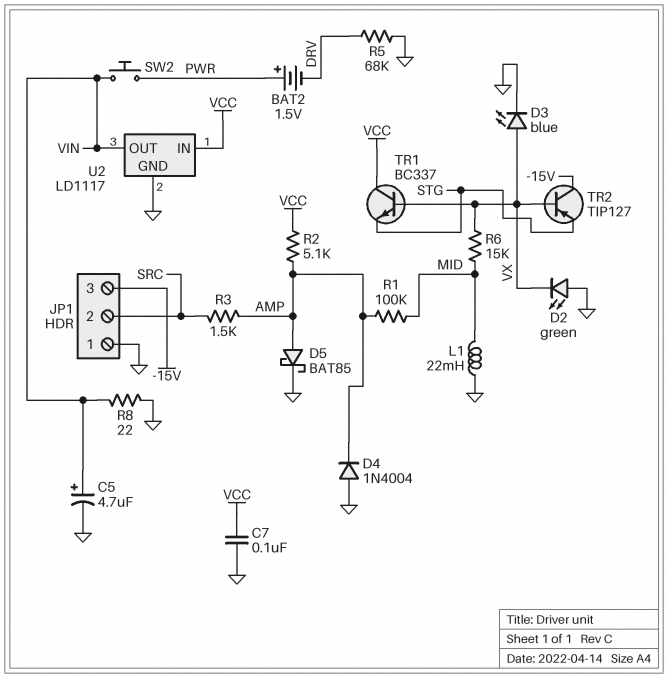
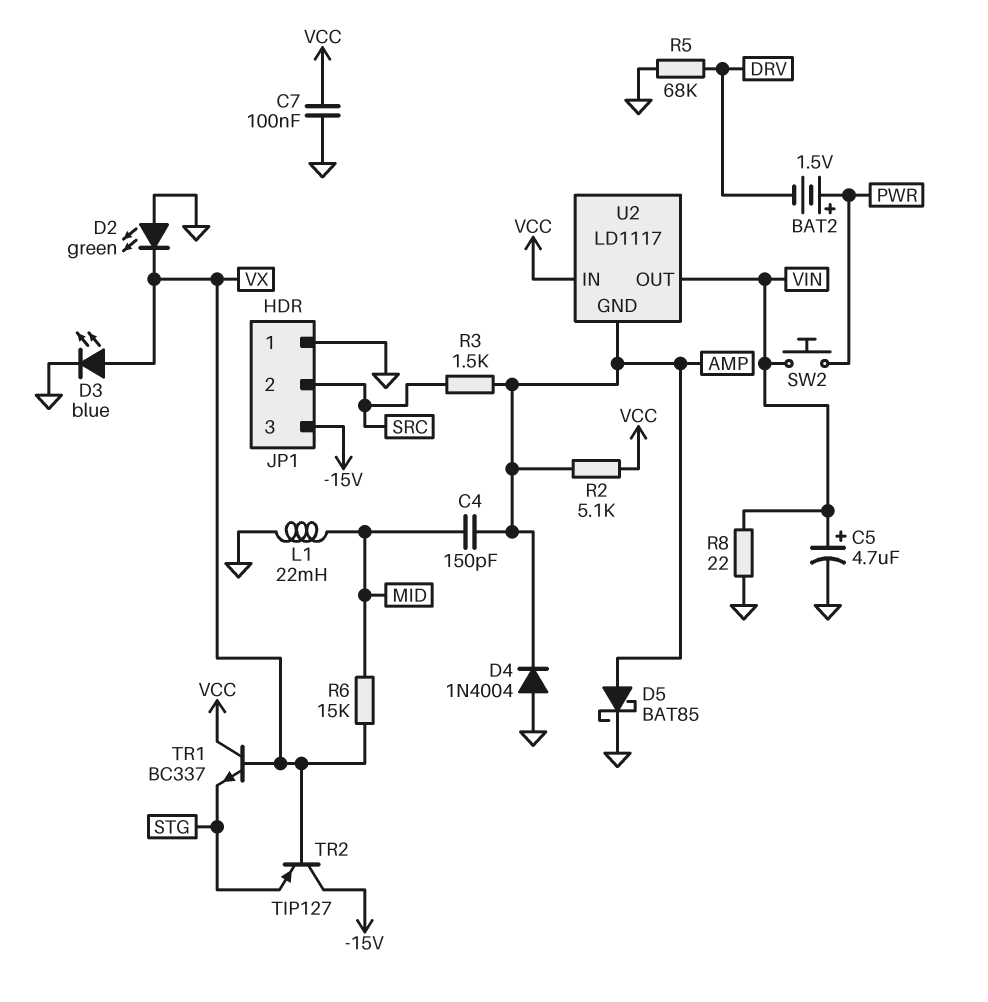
C4: none -> 150pF (AMP, MID)
R1: 100k (AMP, MID) -> none
U2 pin GND: GND -> AMP

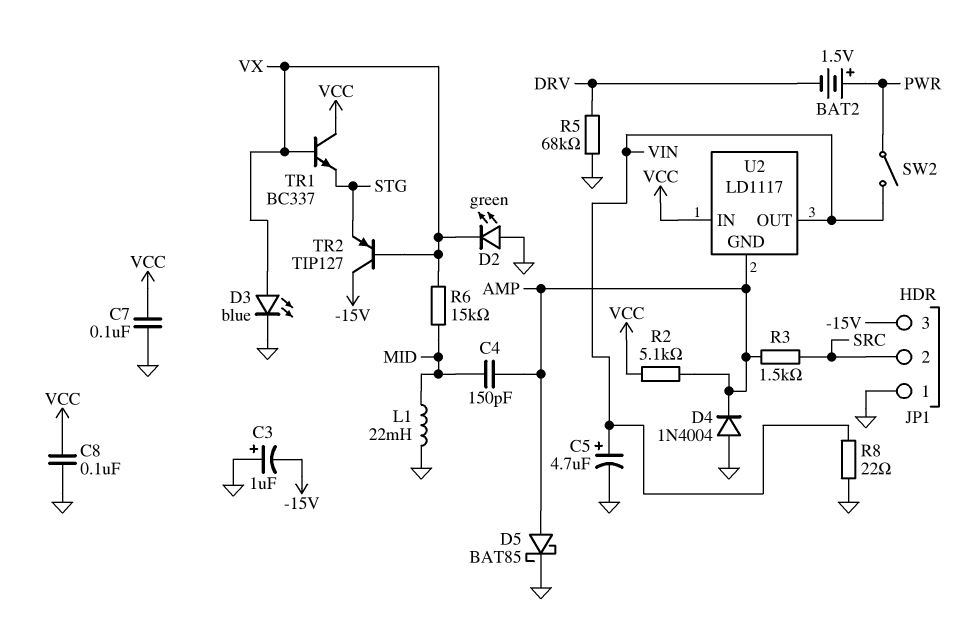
C3: none -> 1uF (plus GND, minus -15V)
C8: none -> 100nF (GND, VCC)
SW2: button (PWR, VIN) -> switch (PWR, VIN)

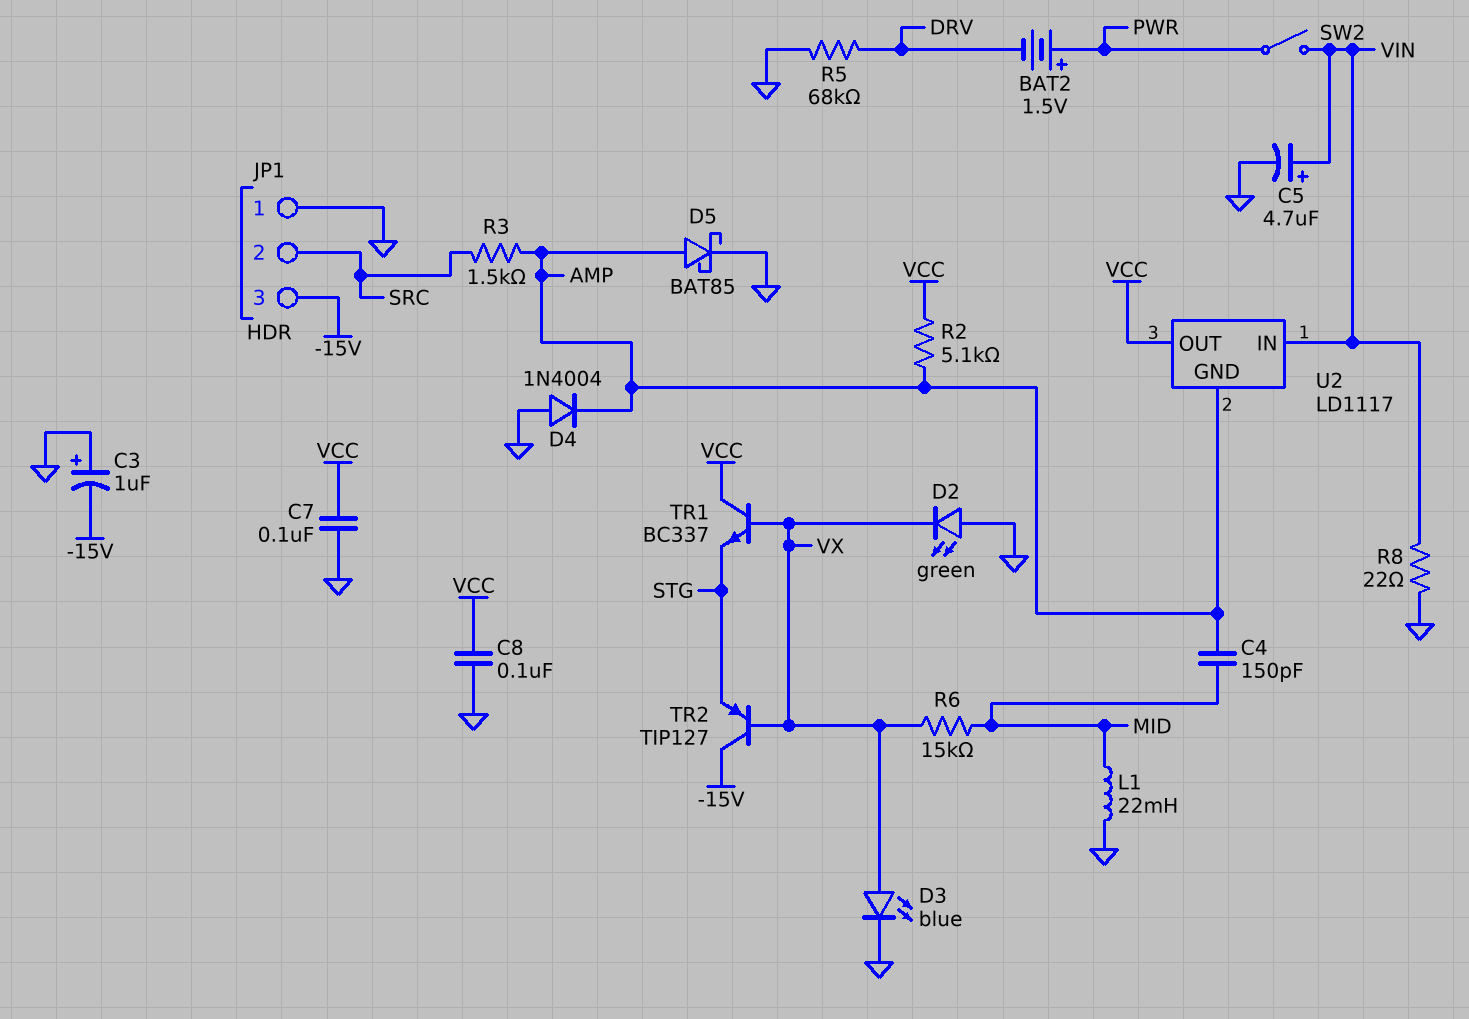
U2 pin IN: VCC -> VIN
U2 pin OUT: VIN -> VCC

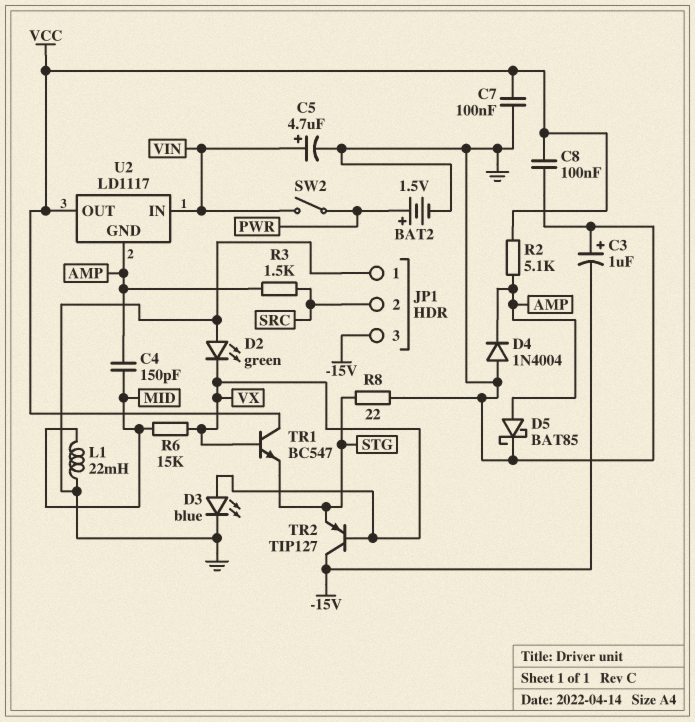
BAT2: 1.5V (plus PWR, minus DRV) -> 1.5V (plus PWR, minus GND)
R5: 68k (DRV, GND) -> none
R8: 22 (GND, VIN) -> 22 (GND, STG)
TR1: NPN BC337 (B VX, C VCC, E STG) -> NPN BC547 (B VX, C VCC, E STG)

